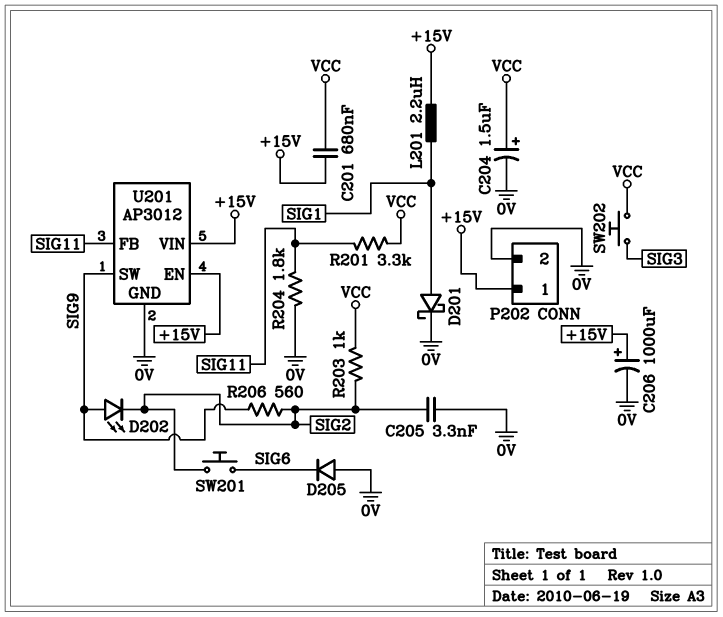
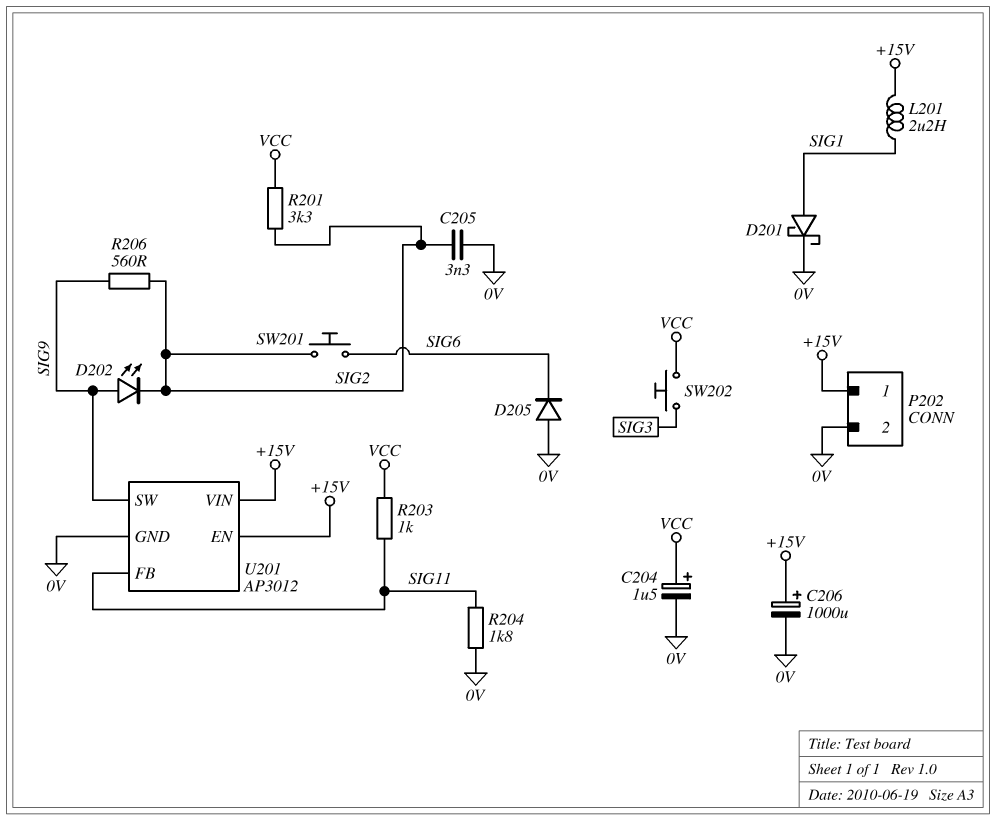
C201: 680nF (+15V, VCC) -> none
R201: 3.3k (SIG11, VCC) -> 3.3k (SIG2, VCC)
R203: 1k (SIG2, VCC) -> 1k (SIG11, VCC)

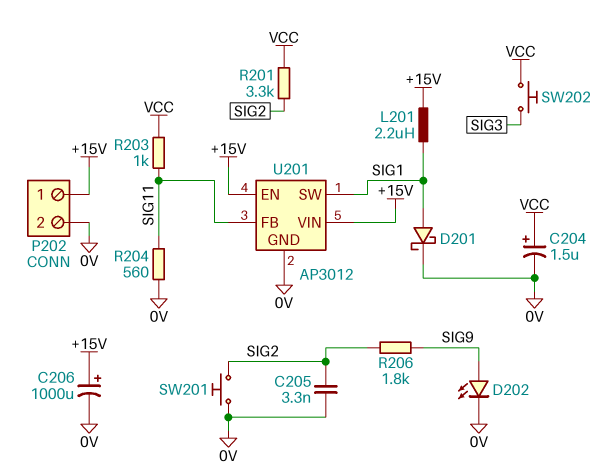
D202: LED (A SIG9, K SIG2) -> LED (A SIG9, K 0V)
D205: diode (A 0V, K SIG6) -> none
R204: 1.8k (0V, SIG11) -> 560 (0V, SIG11)
R206: 560 (SIG2, SIG9) -> 1.8k (SIG2, SIG9)
SW201: button (SIG2, SIG6) -> button (0V, SIG2)
U201 pin SW: SIG9 -> SIG1

